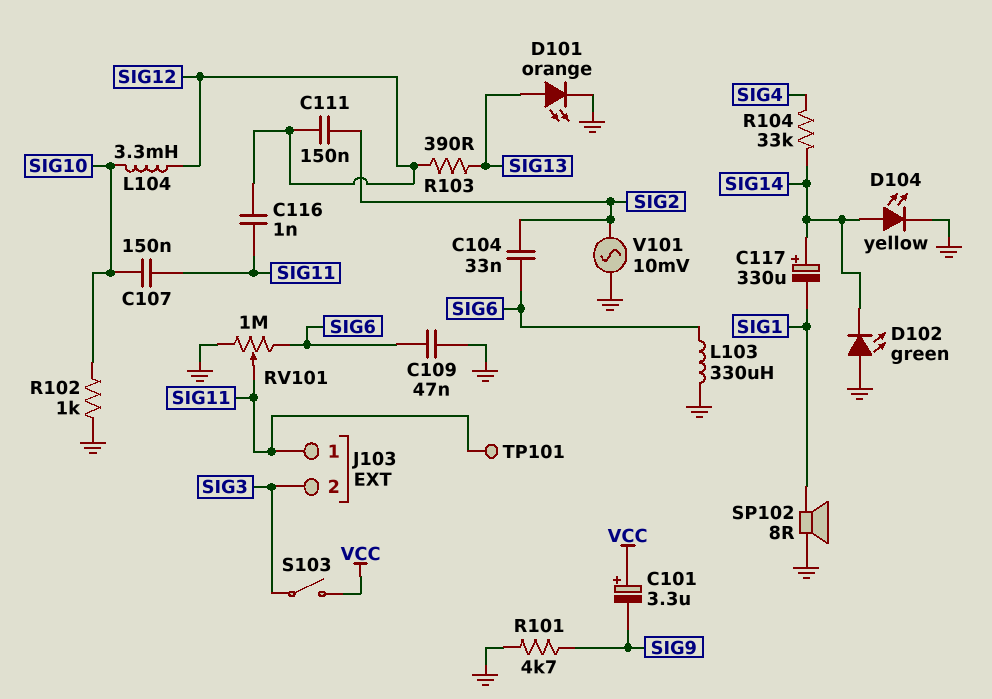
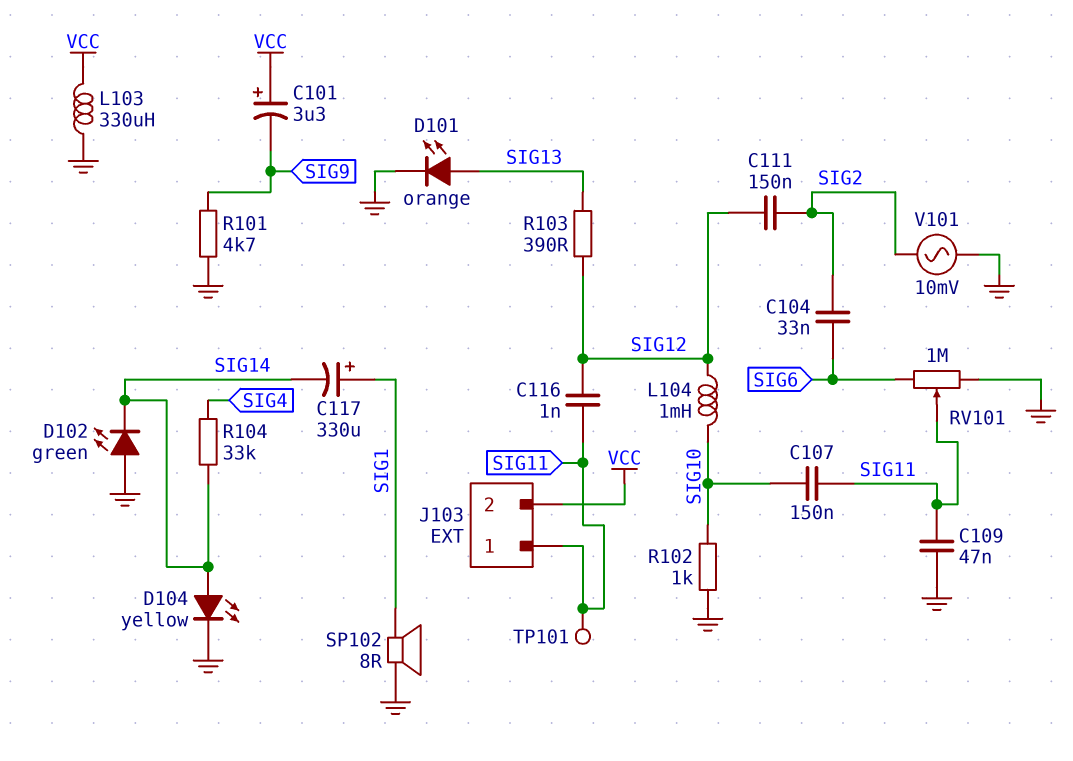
C109: 47nF (GND, SIG6) -> 47nF (GND, SIG11)
C117: 330uF (plus SIG14, minus SIG1) -> 330uF (plus SIG1, minus SIG14)
J103 pin 2: SIG3 -> VCC
L103: 330uH (GND, SIG6) -> 330uH (GND, VCC)
L104: 3.3mH (SIG10, SIG12) -> 1mH (SIG10, SIG12)
S103: switch (SIG3, VCC) -> none

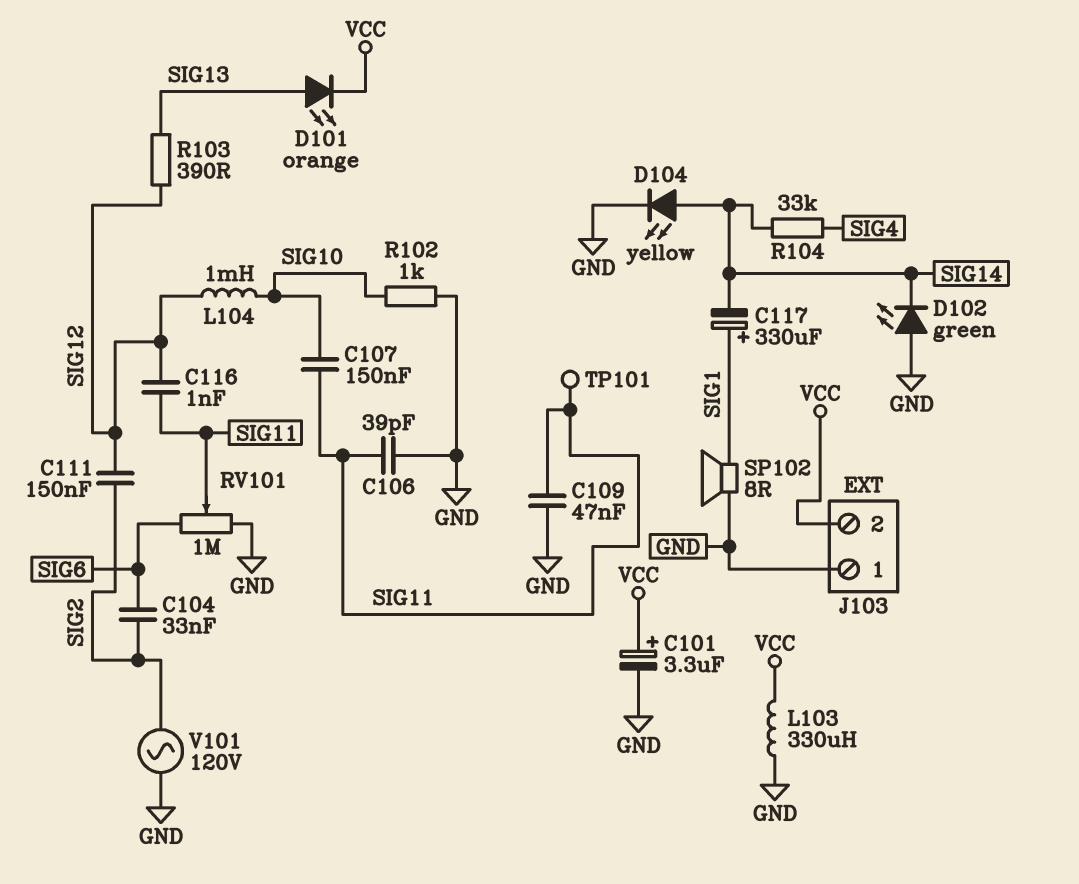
C101: 3.3uF (plus VCC, minus SIG9) -> 3.3uF (plus VCC, minus GND)
C106: none -> 39pF (GND, SIG11)
D101: LED orange (A SIG13, K GND) -> LED orange (A SIG13, K VCC)
J103 pin 1: SIG11 -> GND
R101: 4.7k (GND, SIG9) -> none
V101: AC 10mV (GND, SIG2) -> AC 120V (GND, SIG2)

